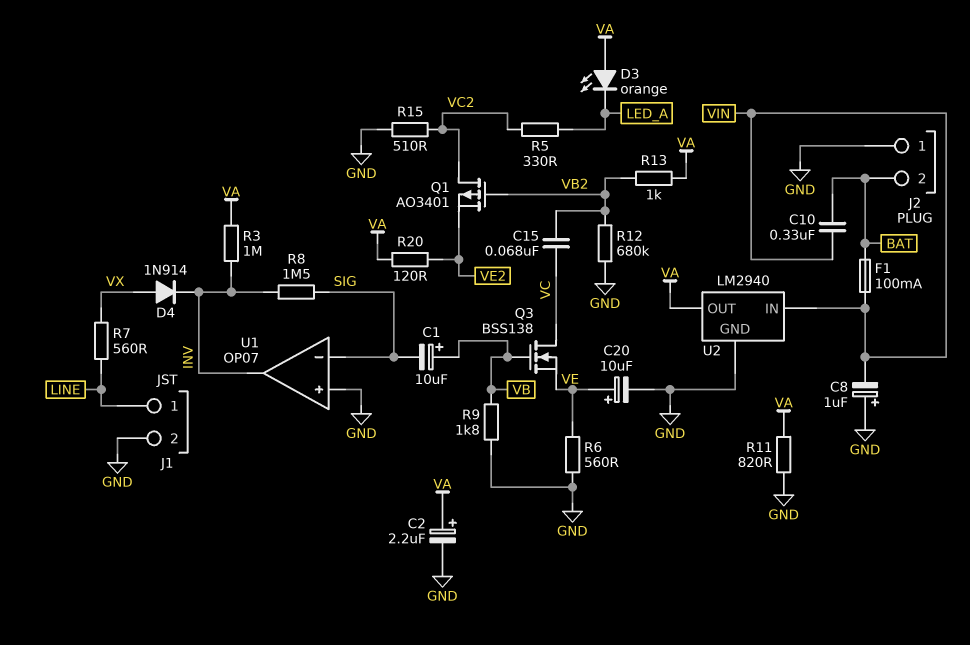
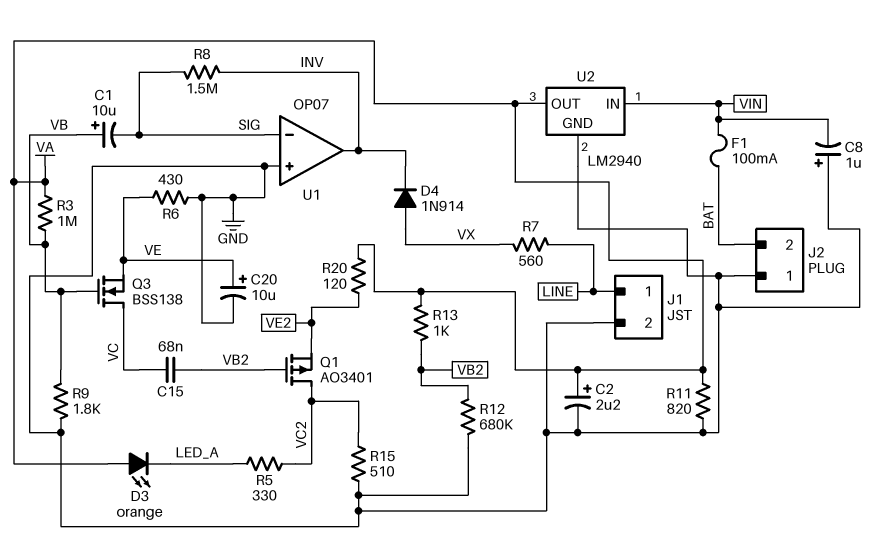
C10: 330nF (BAT, VIN) -> none
R3: 1M (INV, VA) -> 1M (VA, VB)
R6: 560 (GND, VE) -> 430 (GND, VE)

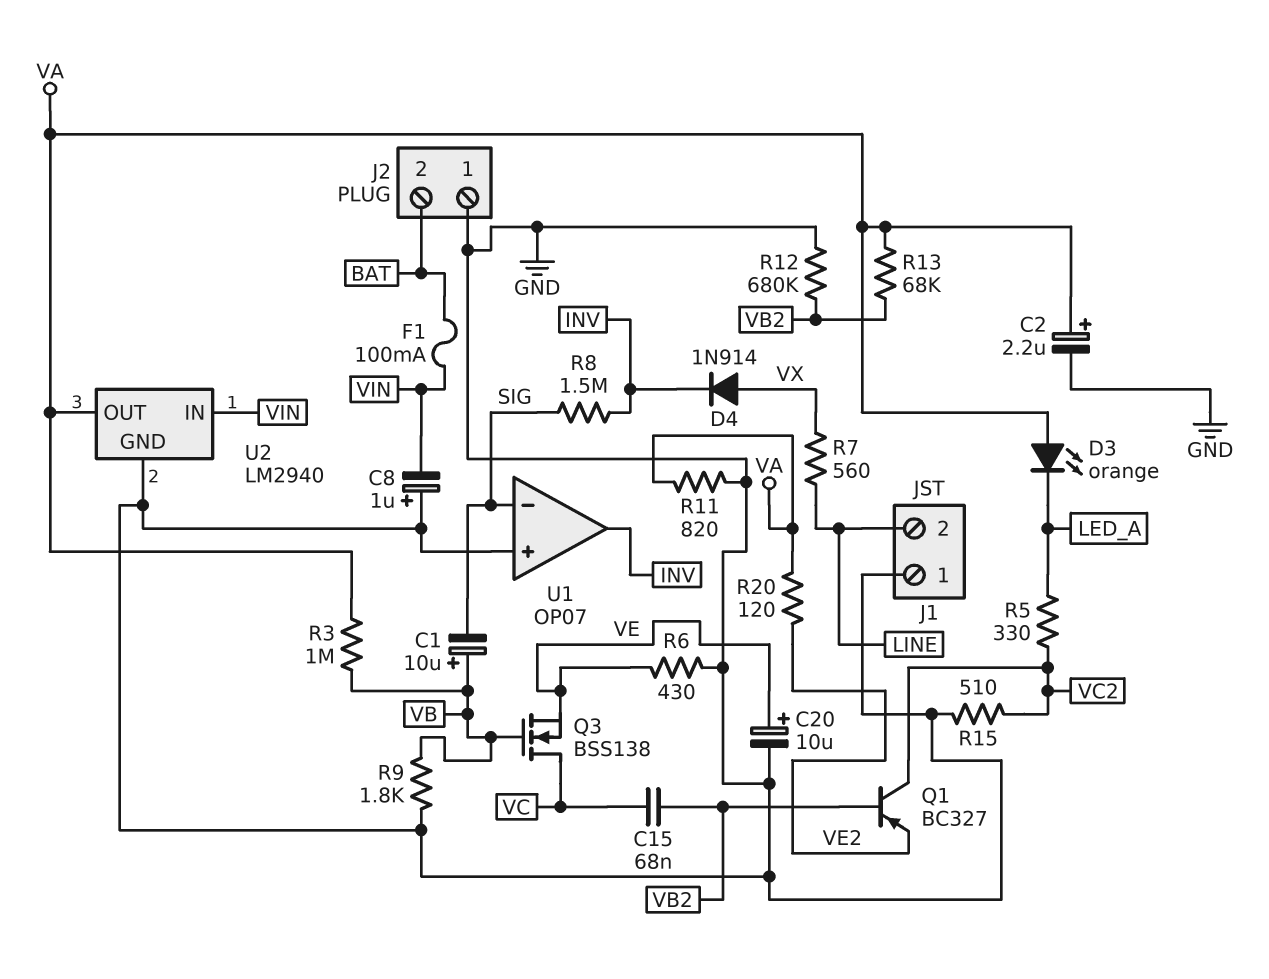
J1 pin 1: LINE -> GND
J1 pin 2: GND -> LINE
Q1: PMOS AO3401 (G VB2, D VC2, S VE2) -> PNP BC327 (B VB2, C VC2, E VE2)
R13: 1k (VA, VB2) -> 68k (VA, VB2)

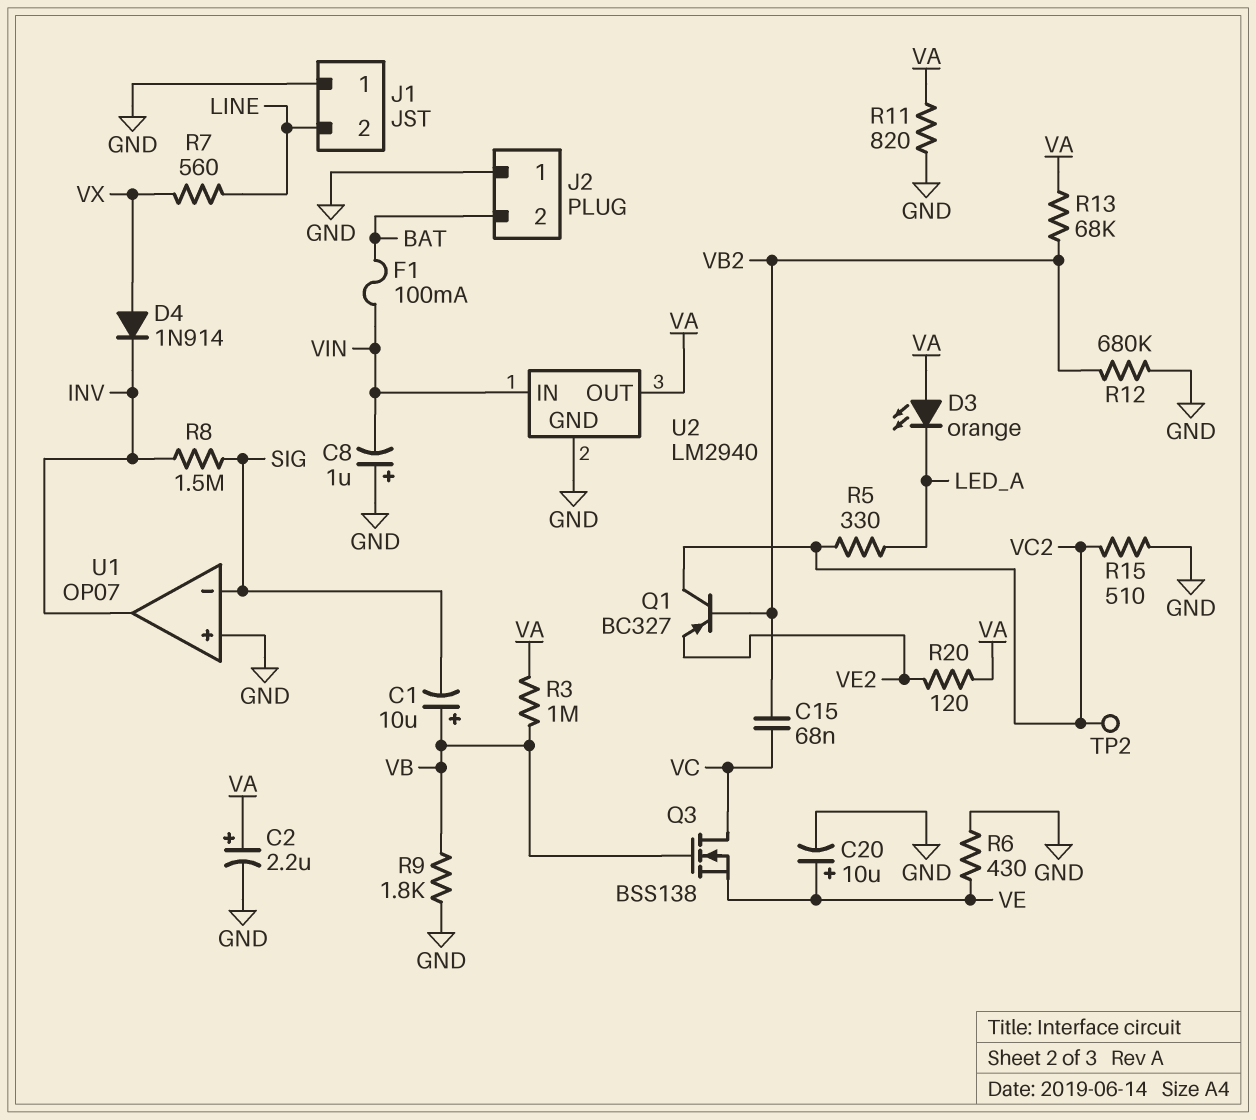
TP2: none -> test point (VC2)

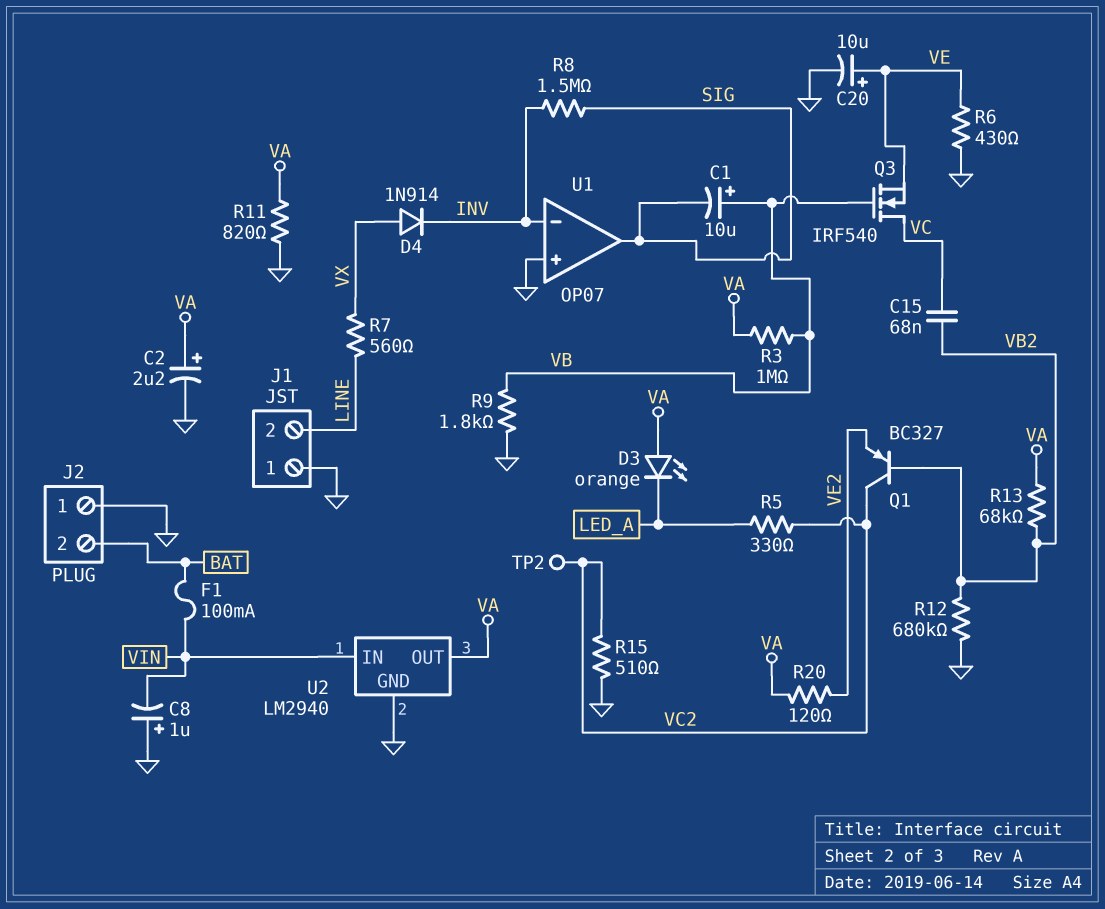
Q3: NMOS BSS138 (G VB, D VC, S VE) -> NMOS IRF540 (G VB, D VC, S VE)
U1 pin in-: SIG -> INV
U1 pin out: INV -> SIG

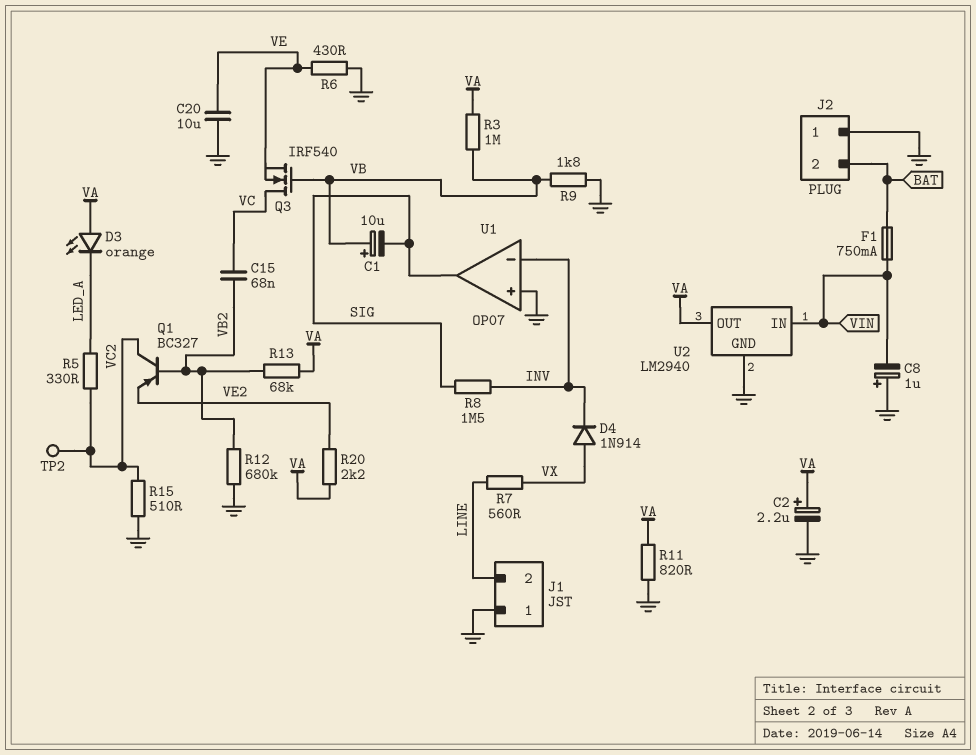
C20: 10uF (plus VE, minus GND) -> 10uF (GND, VE)
F1: 100mA (BAT, VIN) -> 750mA (BAT, VIN)
R20: 120 (VA, VE2) -> 2.2k (VA, VE2)

